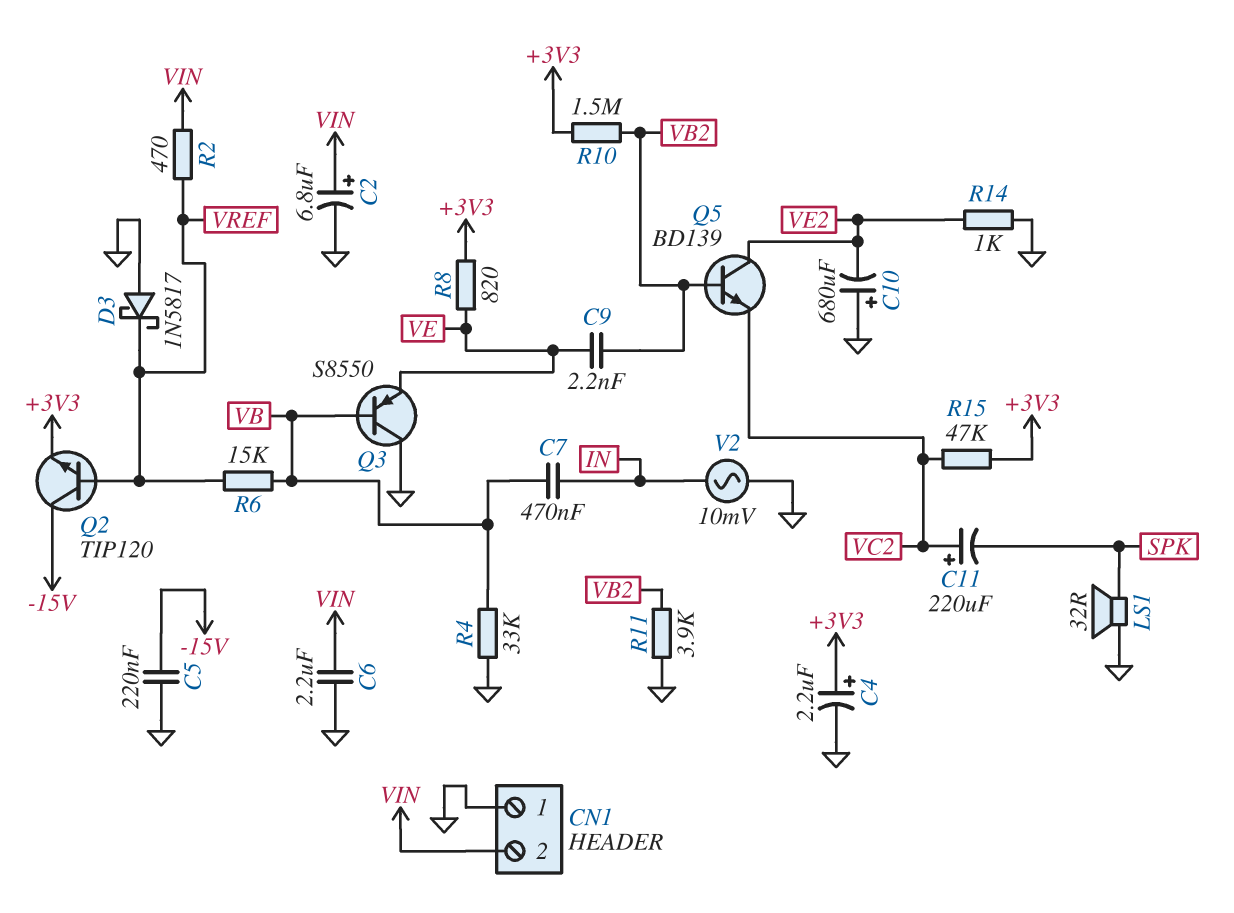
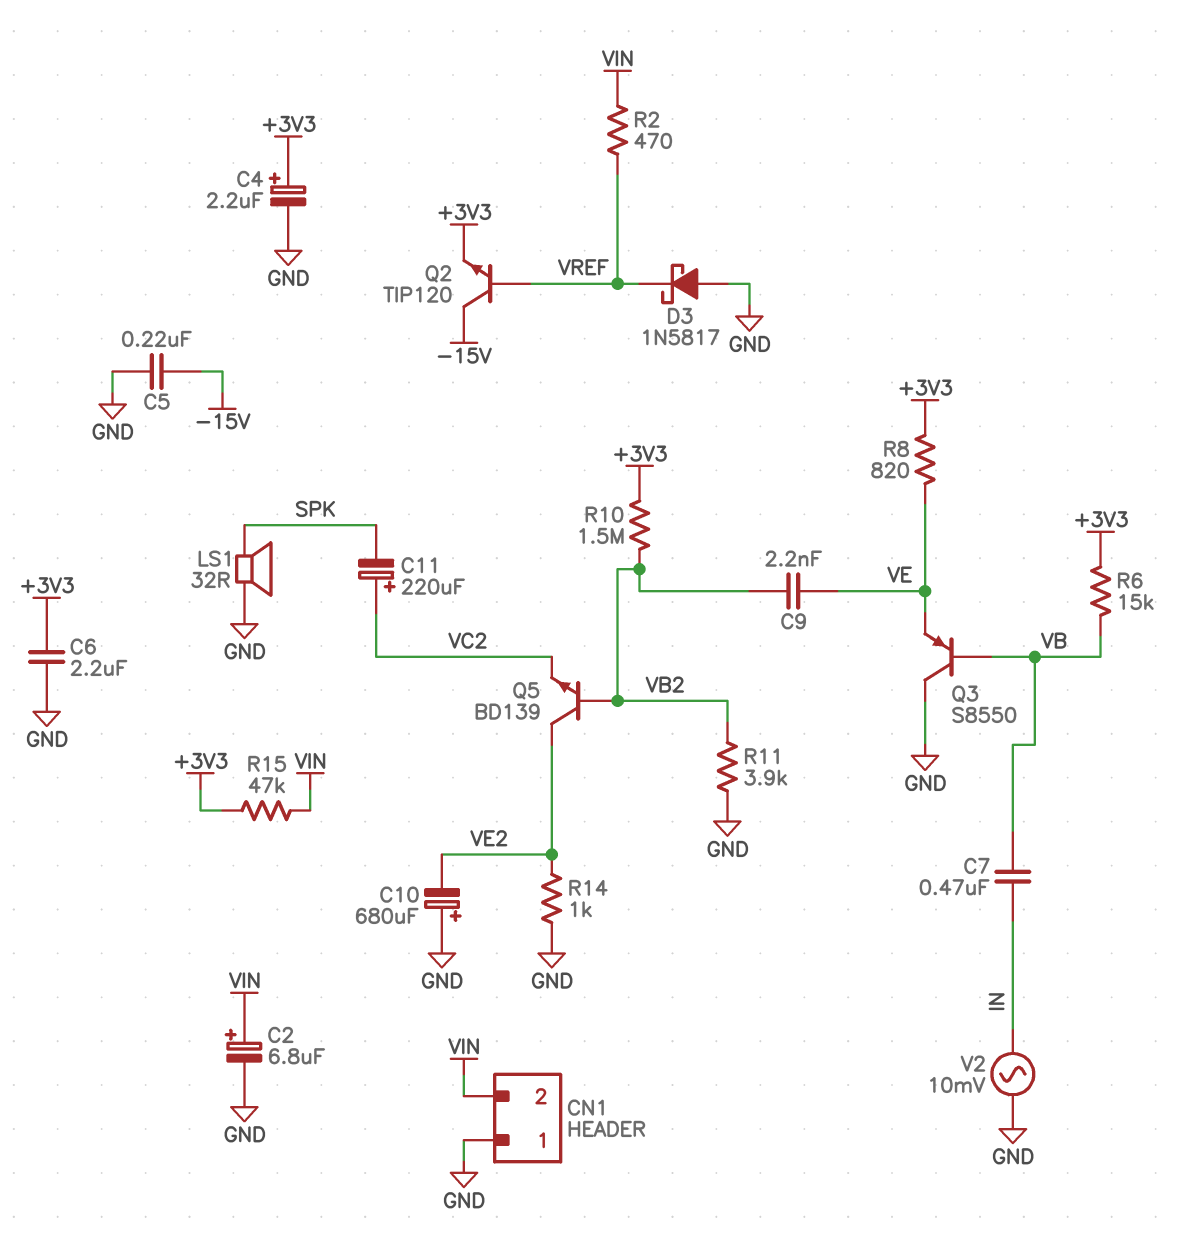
C6: 2.2uF (GND, VIN) -> 2.2uF (+3V3, GND)
R4: 33k (GND, VB) -> none
R6: 15k (VB, VREF) -> 15k (+3V3, VB)
R15: 47k (+3V3, VC2) -> 47k (+3V3, VIN)

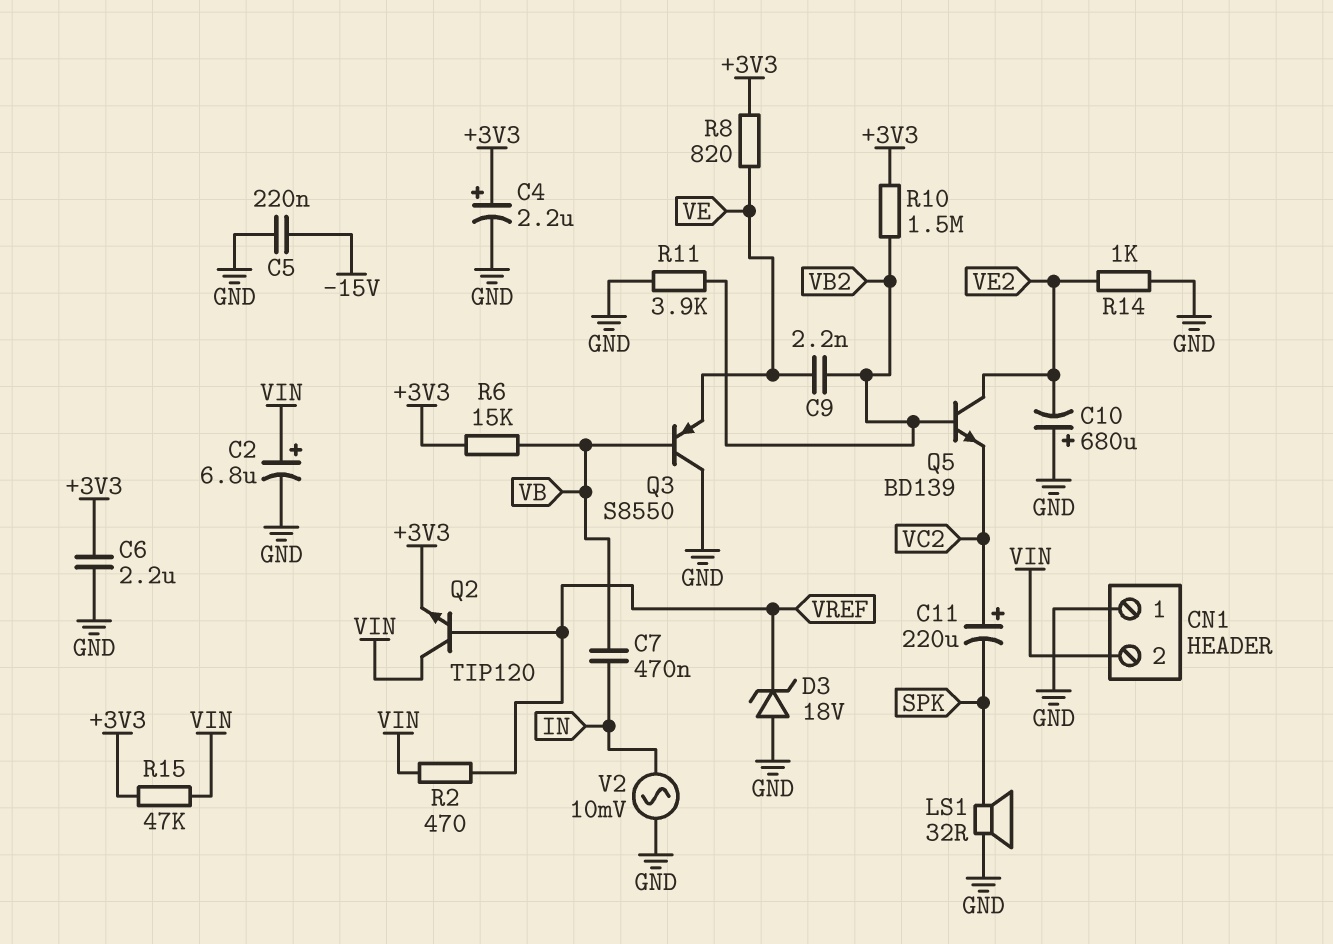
D3: schottky 1N5817 (A GND, K VREF) -> zener 18V (A GND, K VREF)
Q2: NPN TIP120 (B VREF, C -15V, E +3V3) -> NPN TIP120 (B VREF, C VIN, E +3V3)

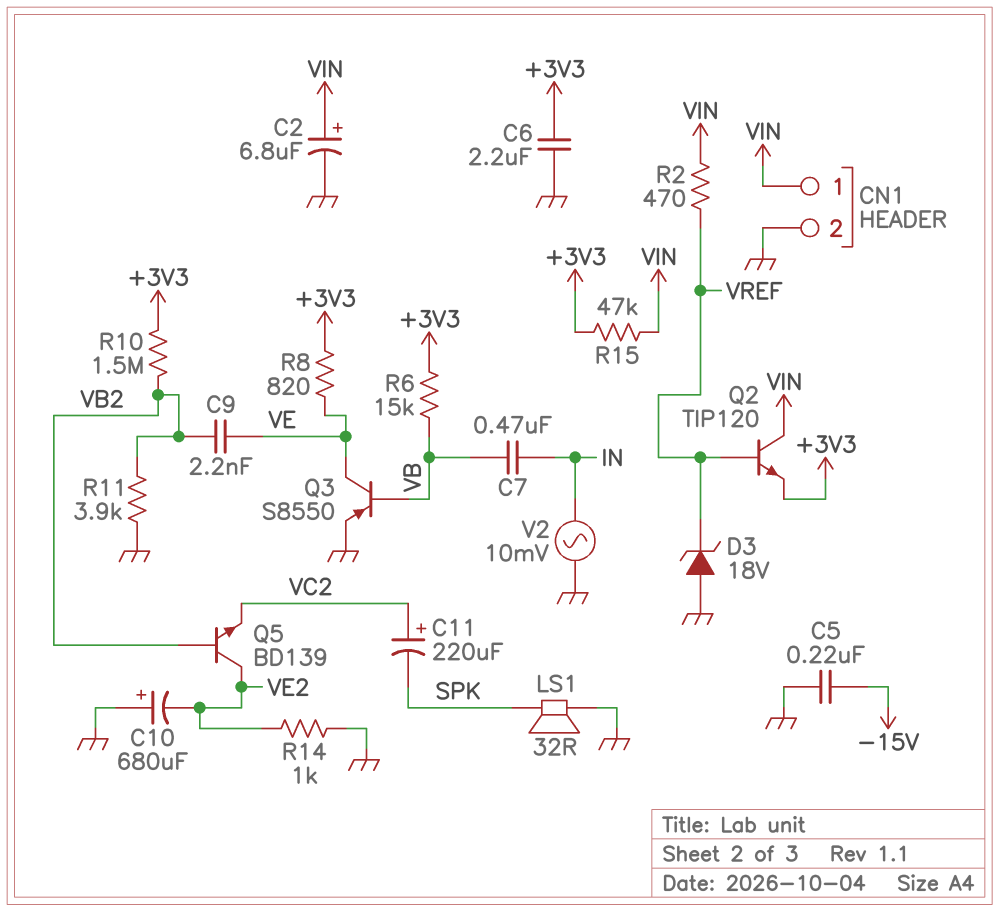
C4: 2.2uF (plus +3V3, minus GND) -> none
CN1 pin 1: GND -> VIN
CN1 pin 2: VIN -> GND
Q3: PNP S8550 (B VB, C GND, E VE) -> PNP S8550 (B VB, C VE, E GND)

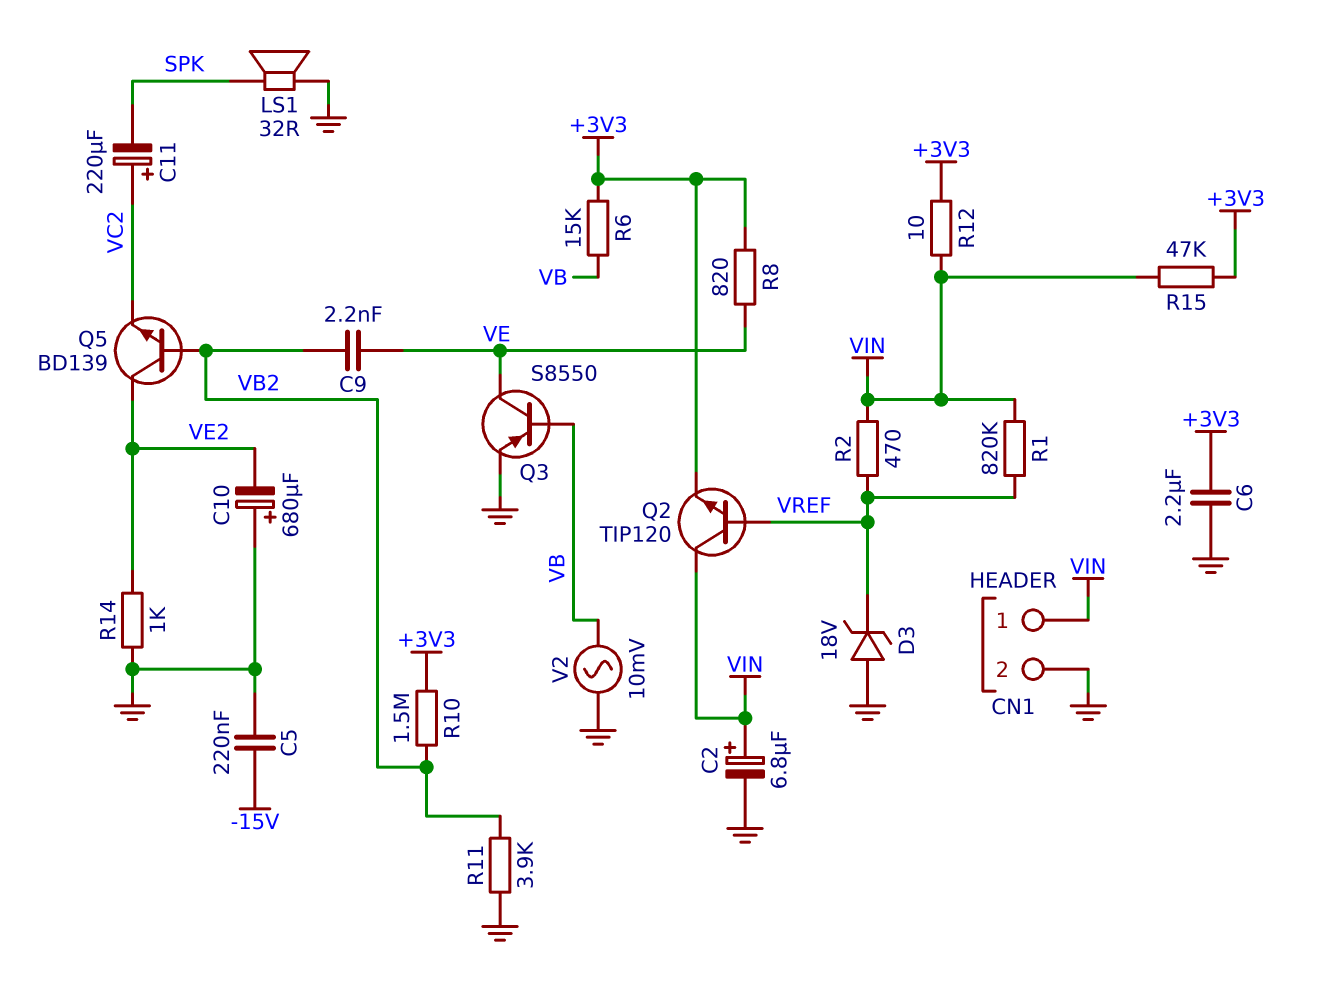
C7: 470nF (IN, VB) -> none
R1: none -> 820k (VIN, VREF)
R12: none -> 10 (+3V3, VIN)
V2: AC 10mV (GND, IN) -> AC 10mV (GND, VB)

